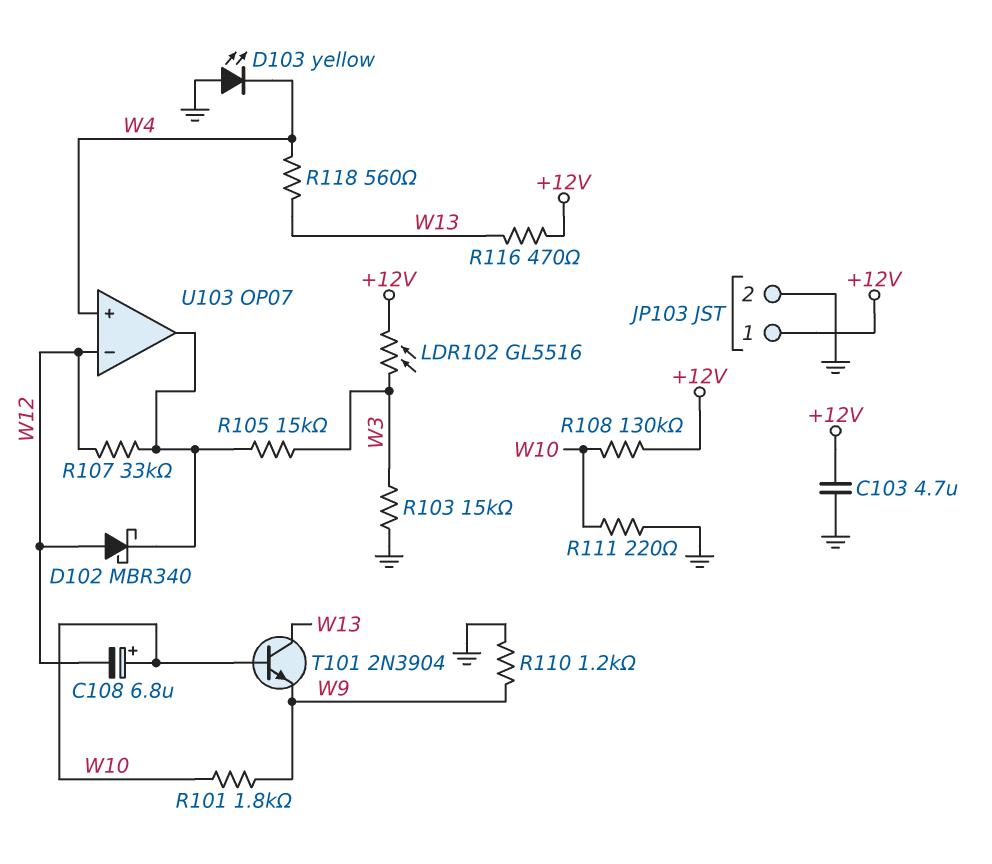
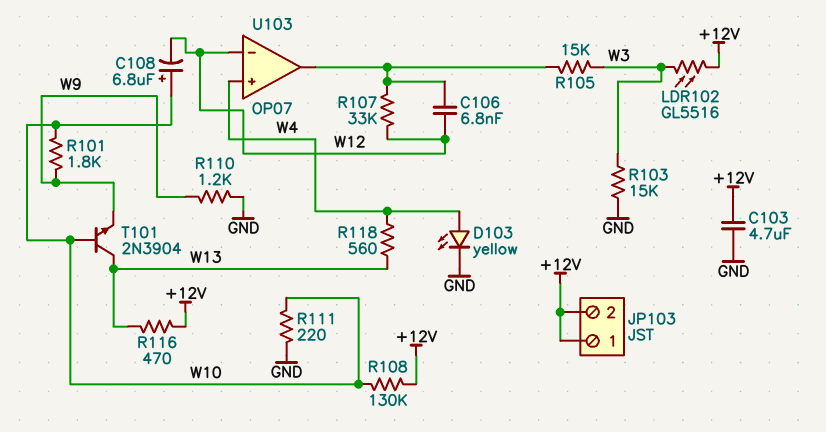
C106: none -> 6.8nF (U103/out, W12)
D102: schottky MBR340 (A W12, K U103/out) -> none
D103: LED yellow (A GND, K W4) -> LED yellow (A W4, K GND)
JP103 pin 2: GND -> +12V

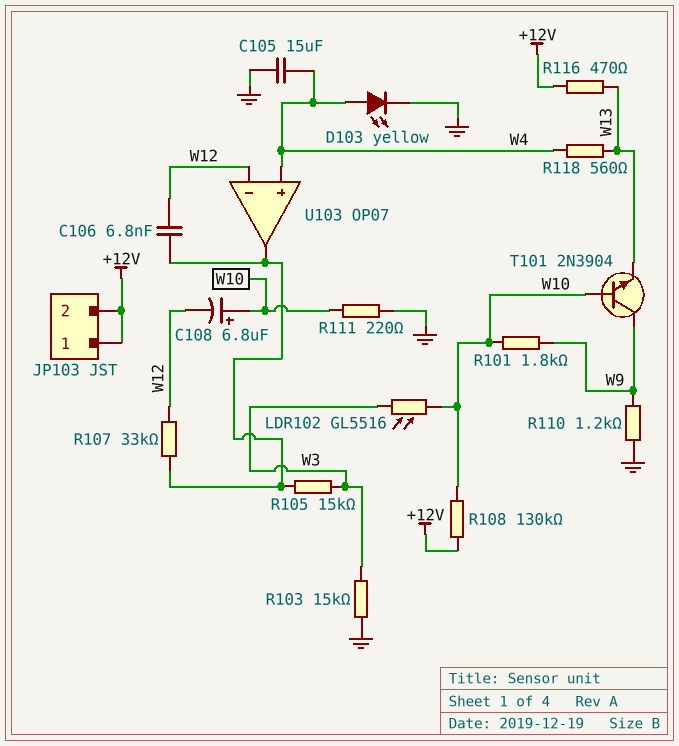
C103: 4.7uF (+12V, GND) -> none
C105: none -> 15uF (GND, W4)
LDR102: GL5516 (+12V, W3) -> GL5516 (W3, W10)
T101: NPN 2N3904 (B W10, C W13, E W9) -> NPN 2N3904 (B W10, C W9, E W13)

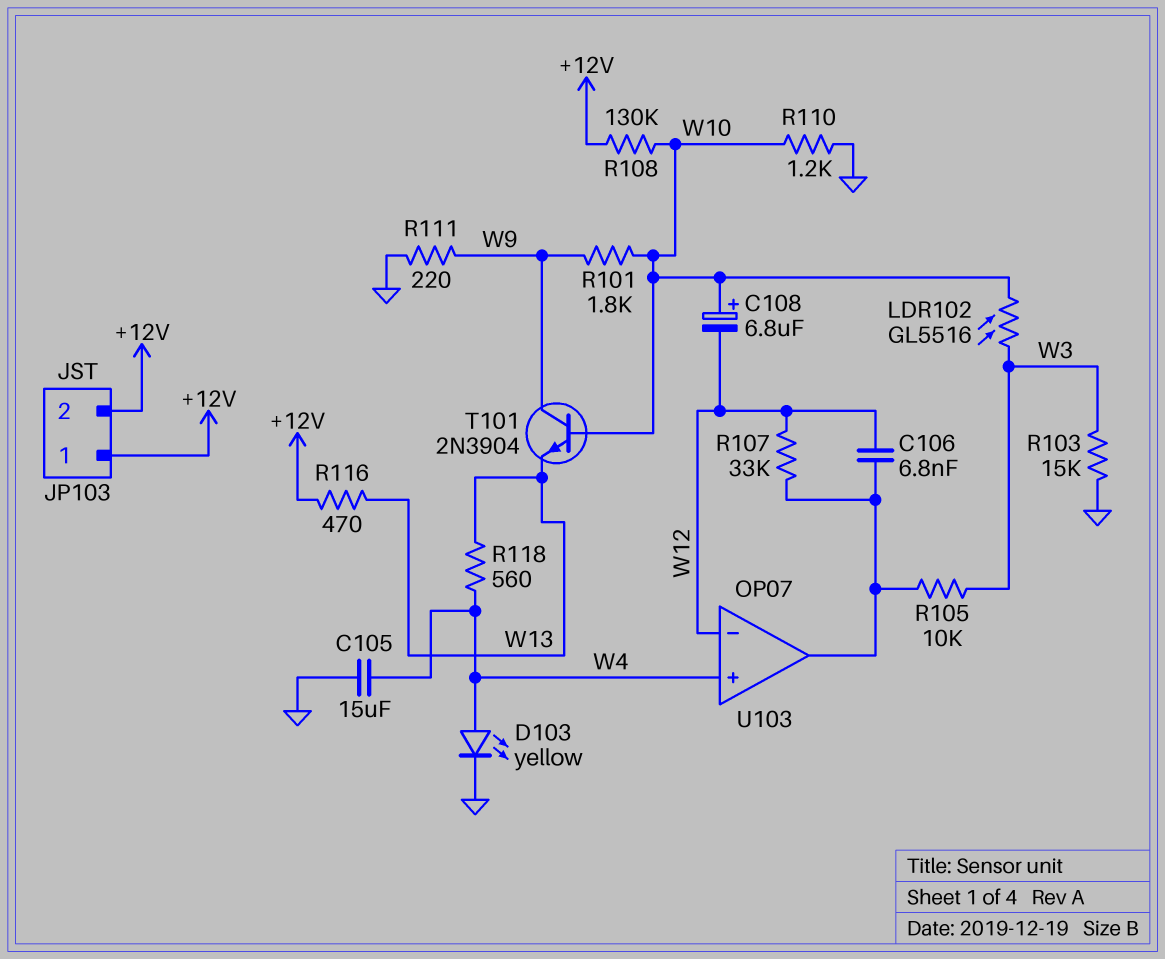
R105: 15k (U103/out, W3) -> 10k (U103/out, W3)
R110: 1.2k (GND, W9) -> 1.2k (GND, W10)
R111: 220 (GND, W10) -> 220 (GND, W9)

